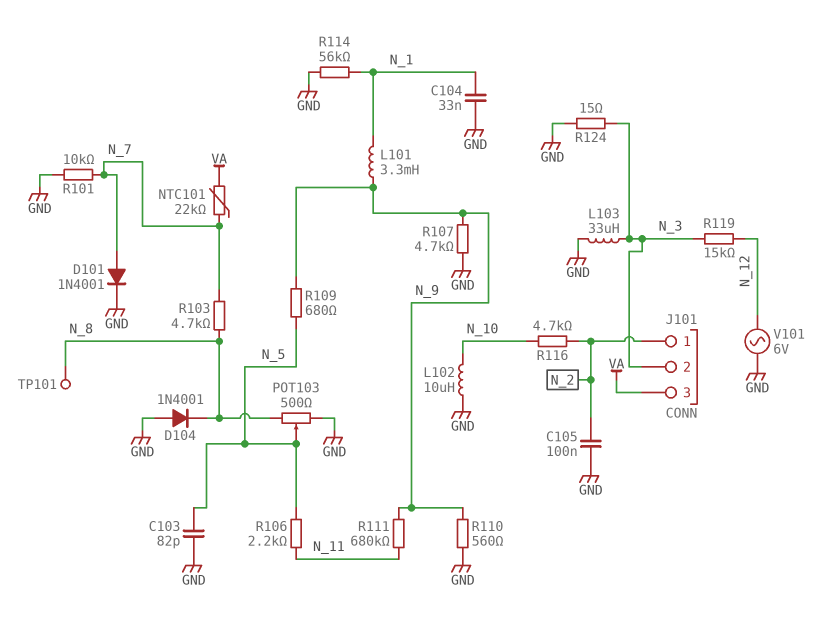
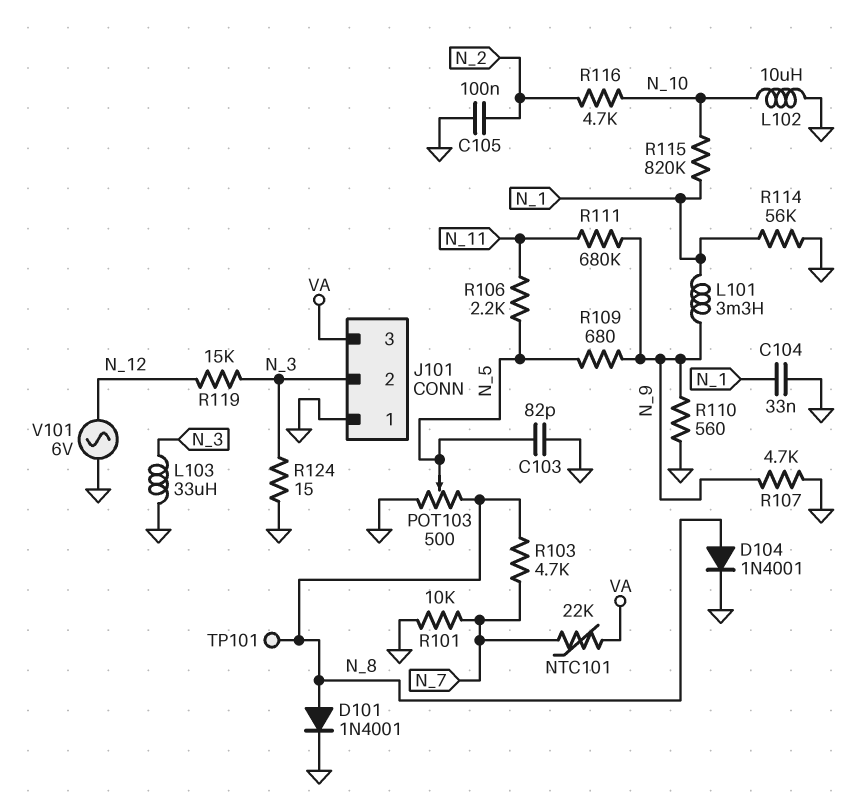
D101: diode 1N4001 (A N_7, K GND) -> diode 1N4001 (A N_8, K GND)
D104: diode 1N4001 (A GND, K N_8) -> diode 1N4001 (A N_8, K GND)
J101 pin 1: N_2 -> GND
R115: none -> 820k (N_1, N_10)

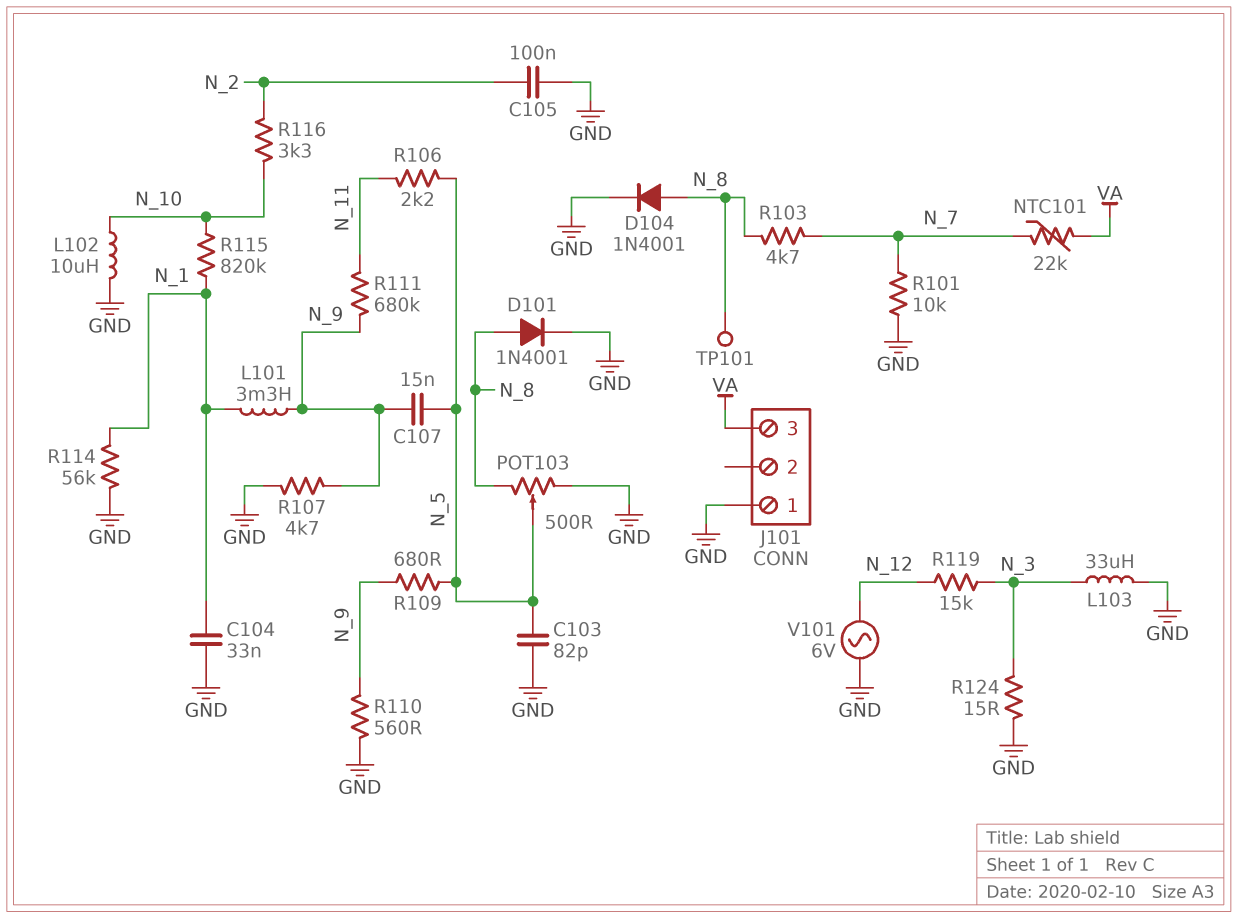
C107: none -> 15nF (N_5, N_9)
J101 pin 2: N_3 -> none
R116: 4.7k (N_2, N_10) -> 3.3k (N_2, N_10)

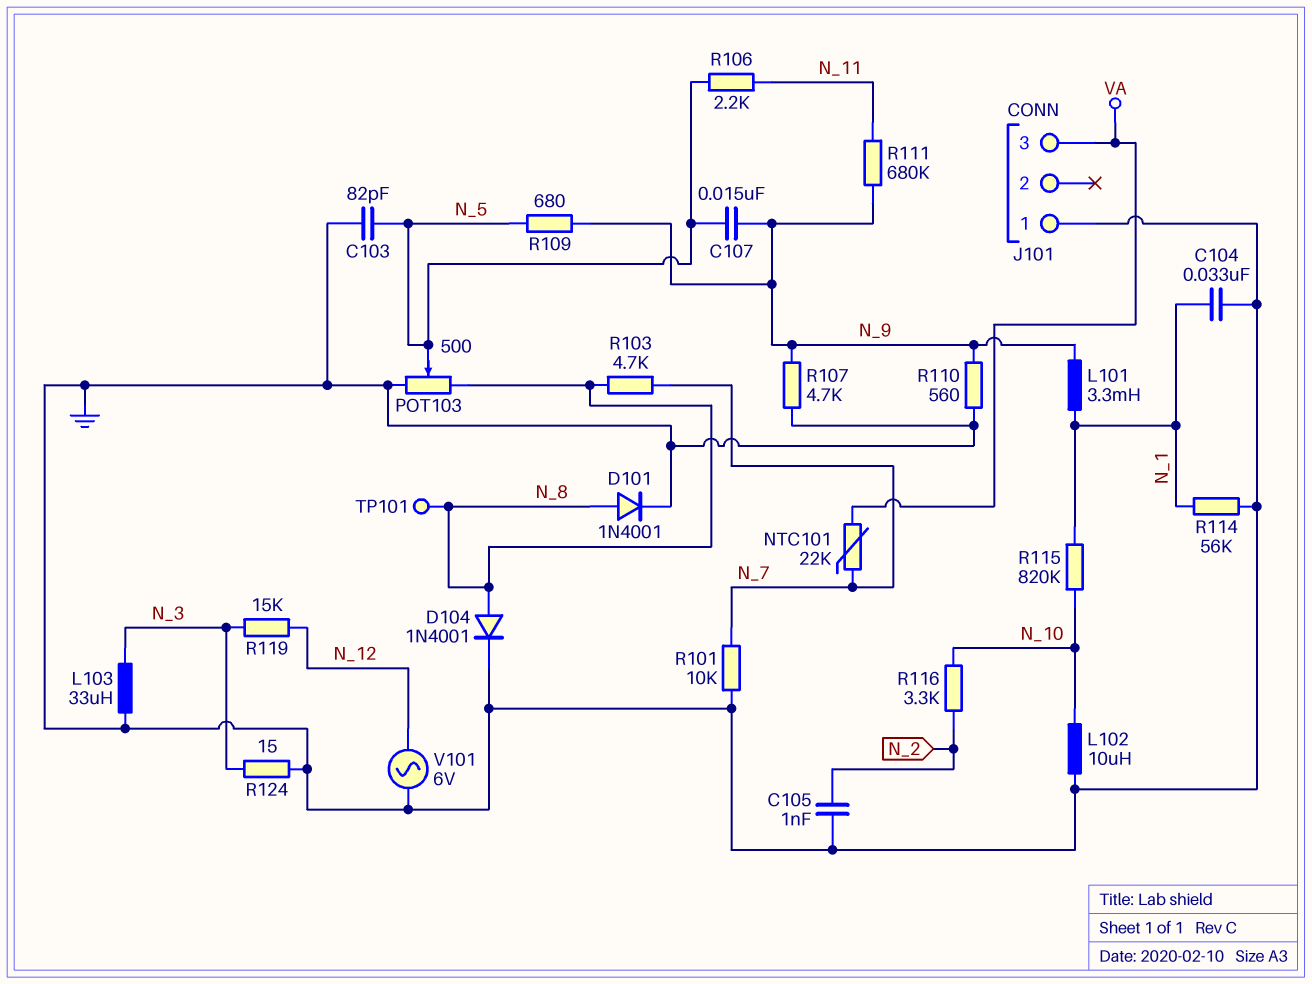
C105: 100nF (GND, N_2) -> 1nF (GND, N_2)

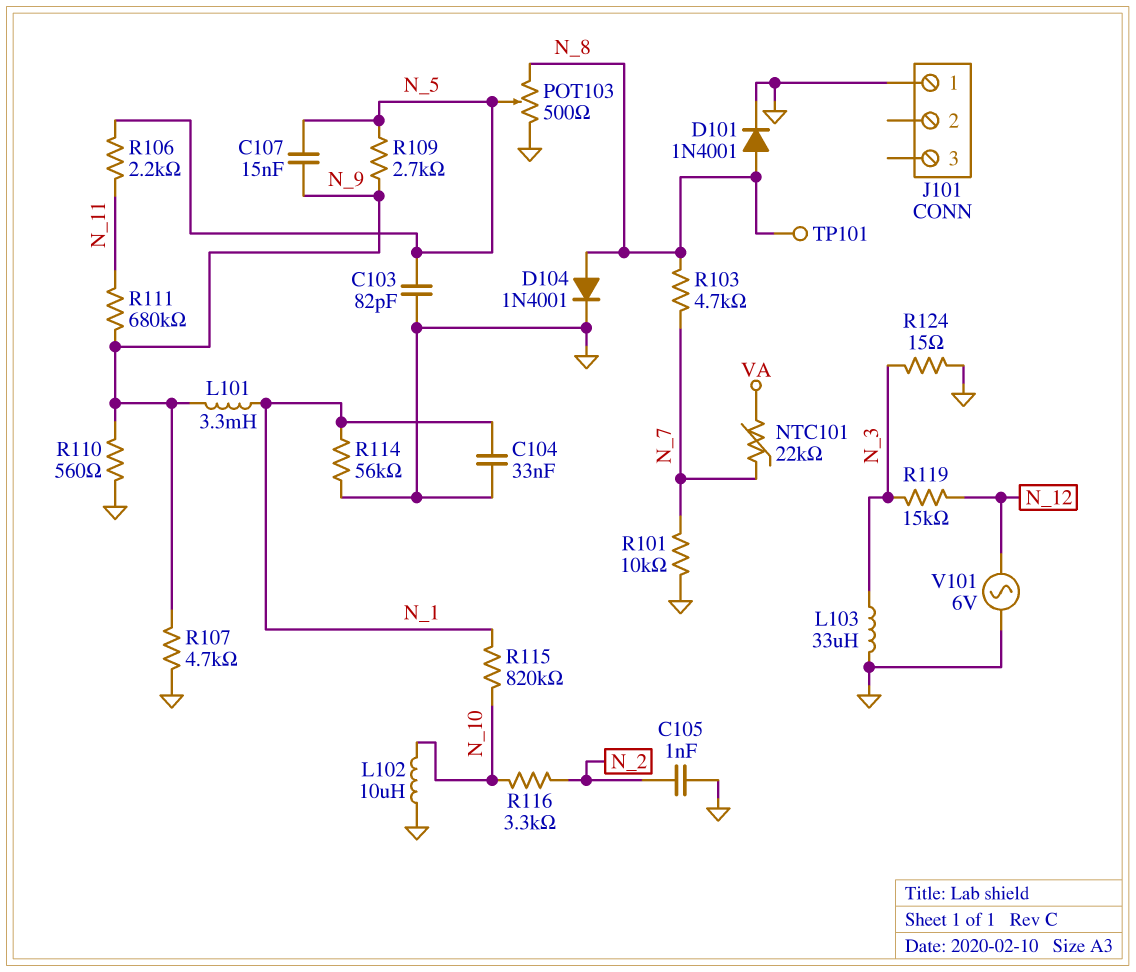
J101 pin 3: VA -> none
R109: 680 (N_5, N_9) -> 2.7k (N_5, N_9)

